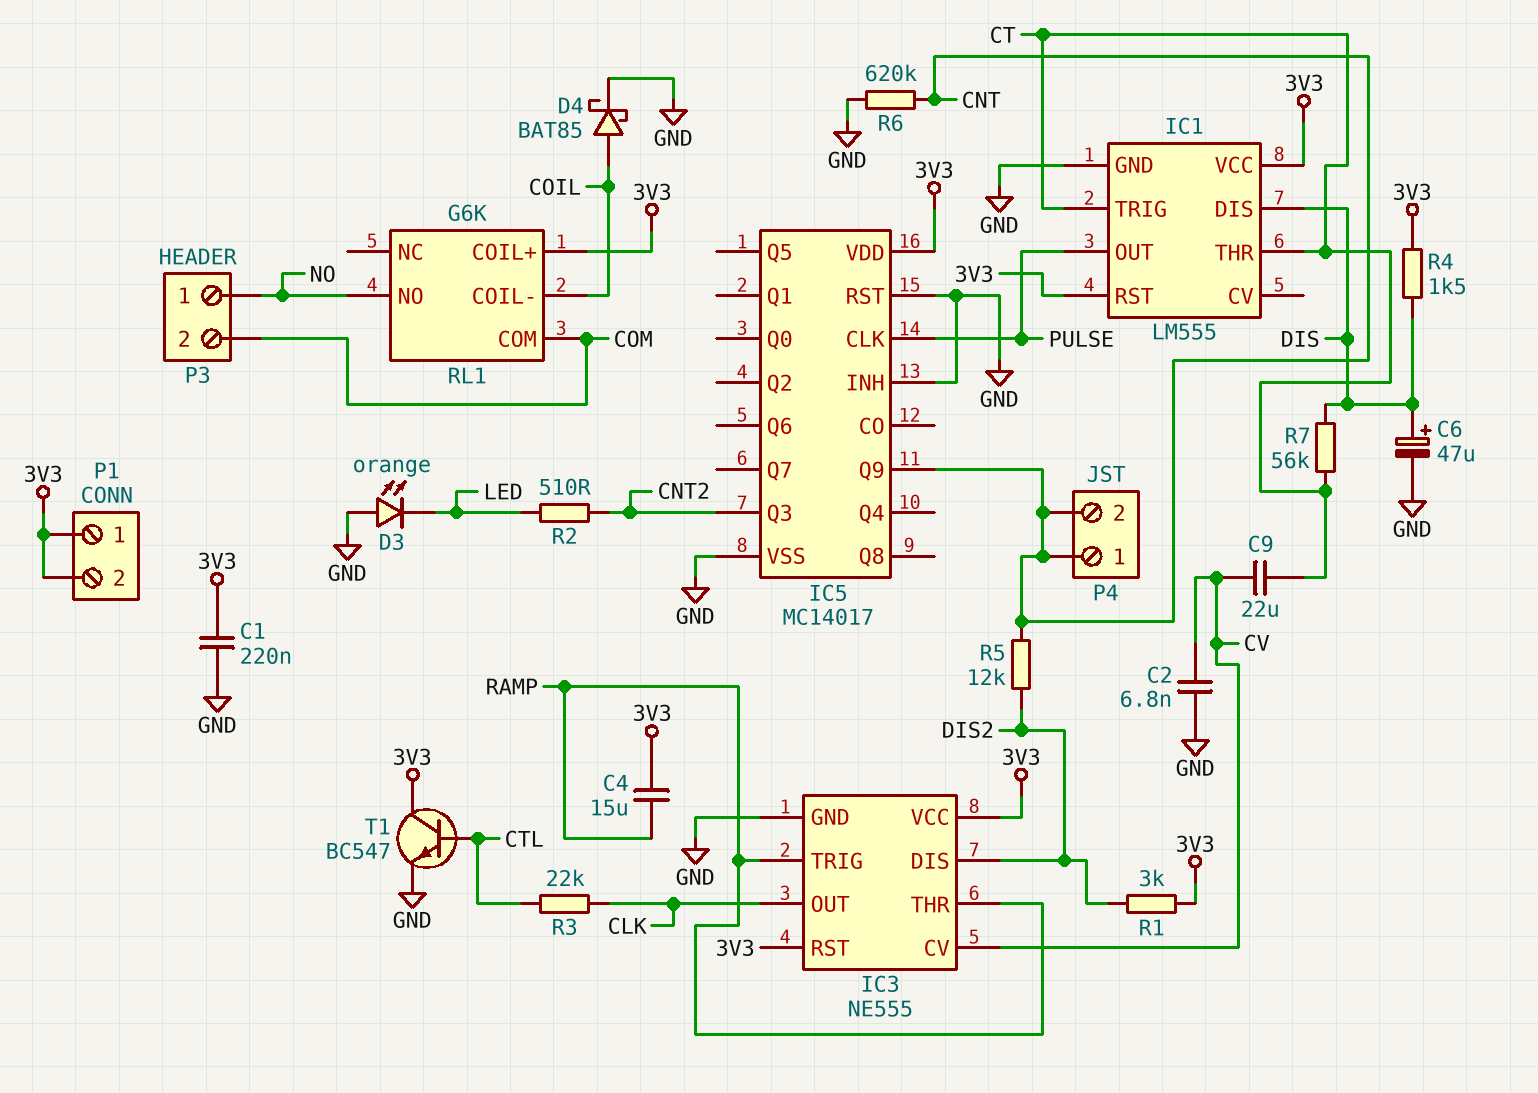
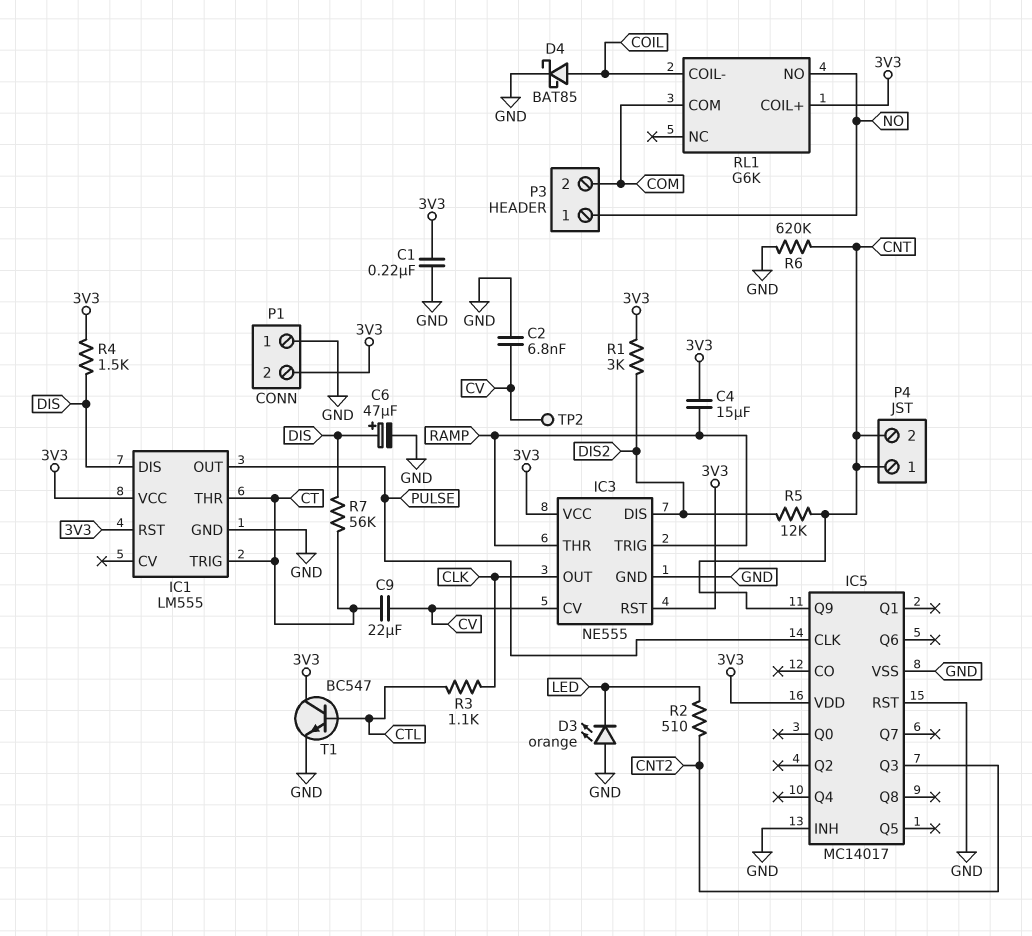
P1 pin 1: 3V3 -> GND
R3: 22k (CLK, CTL) -> 1.1k (CLK, CTL)
TP2: none -> test point (CV)

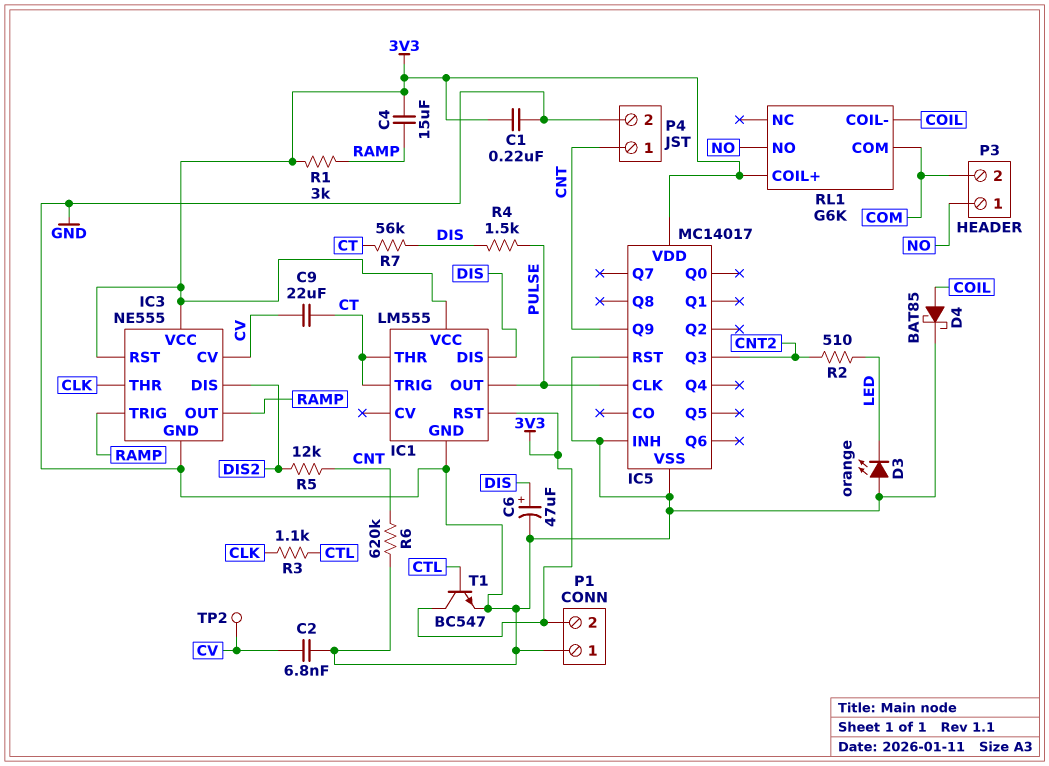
IC3 pin OUT: CLK -> RAMP
IC3 pin THR: RAMP -> CLK
P4 pin 2: CNT -> GND
R1: 3k (3V3, DIS2) -> 3k (3V3, RAMP)
R4: 1.5k (3V3, DIS) -> 1.5k (DIS, PULSE)

